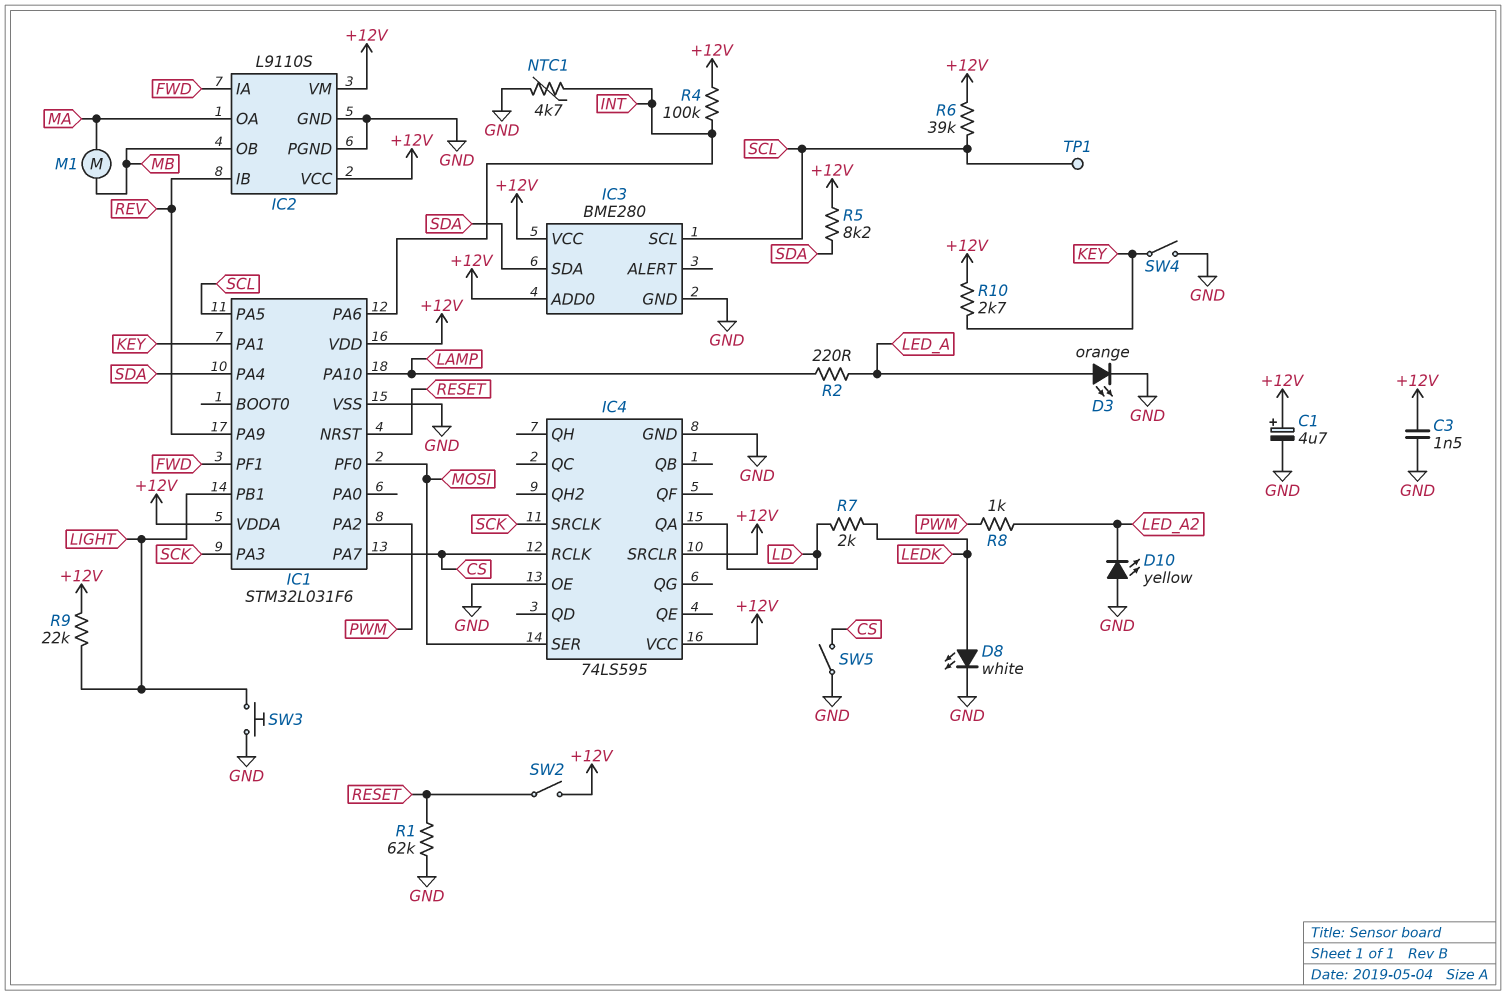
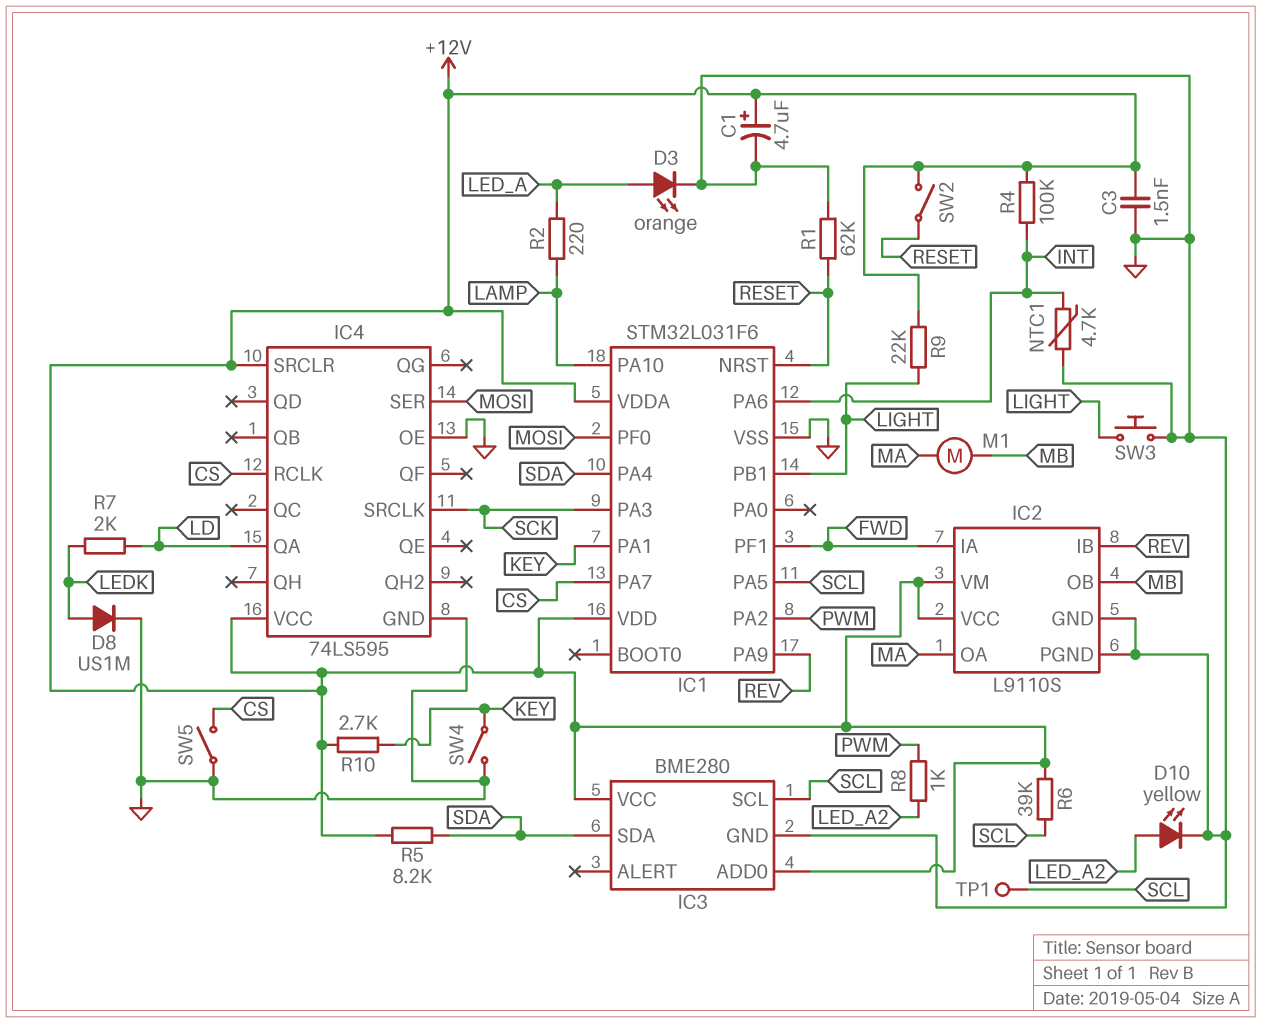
D8: LED white (A LEDK, K GND) -> diode US1M (A LEDK, K GND)
D10: LED yellow (A GND, K LED_A2) -> LED yellow (A LED_A2, K GND)

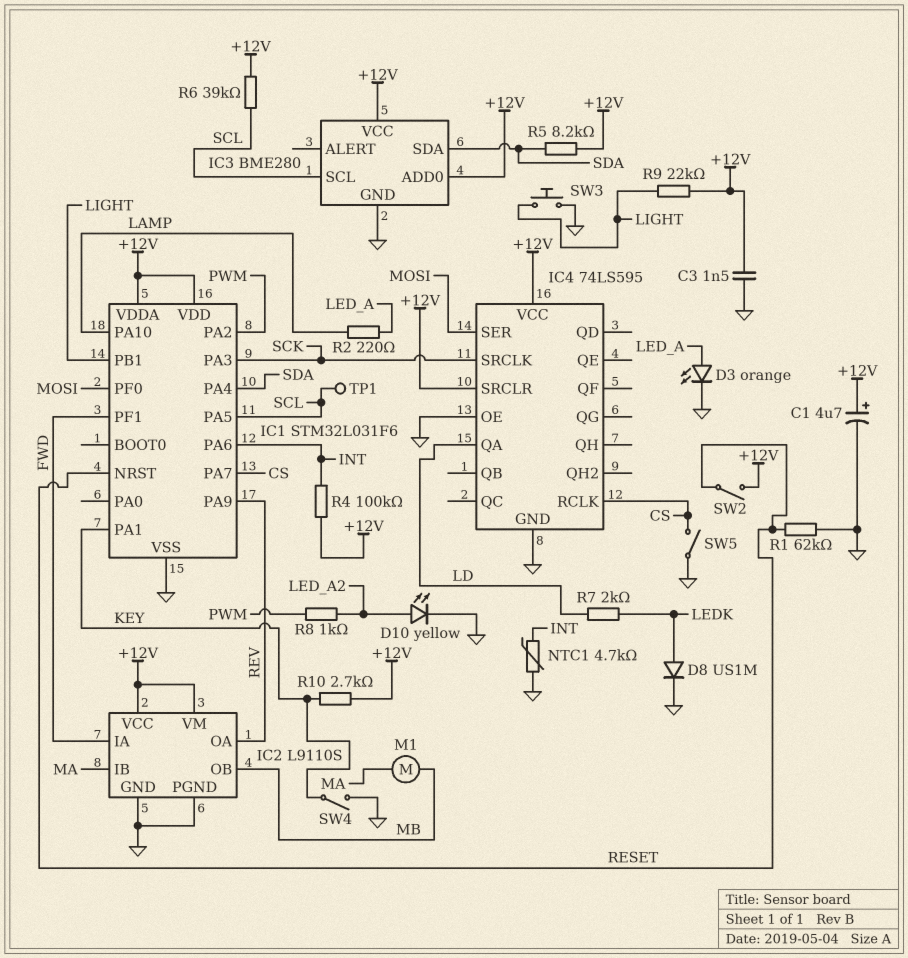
IC2 pin IB: REV -> MA
IC2 pin OA: MA -> REV

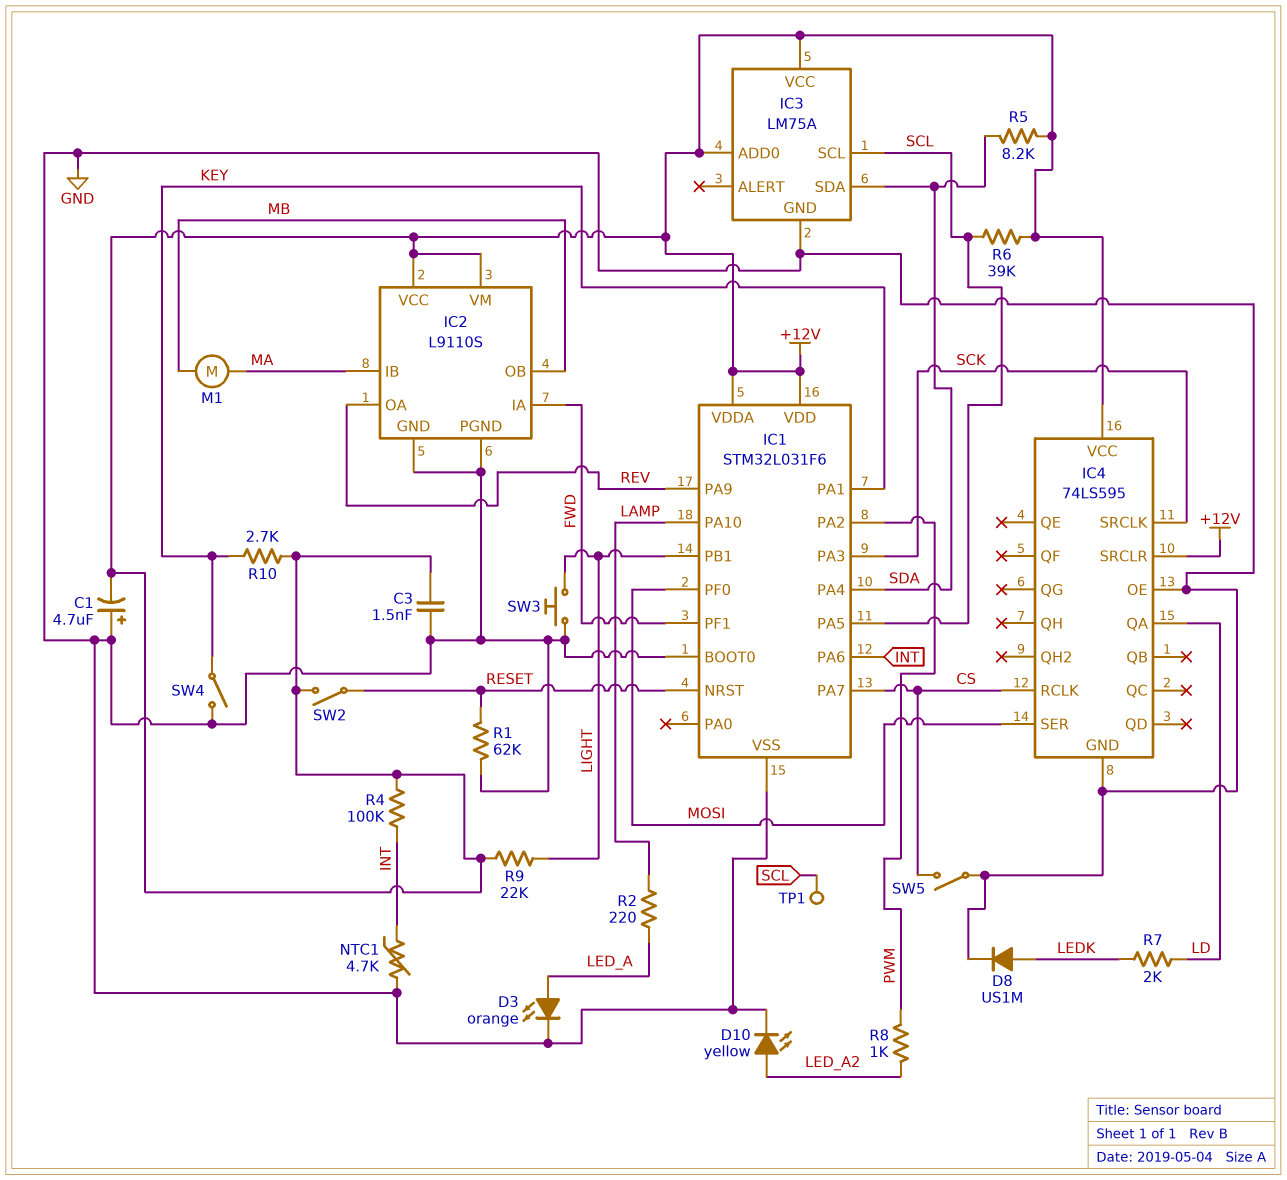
C1: 4.7uF (plus +12V, minus GND) -> 4.7uF (plus GND, minus +12V)
IC1 pin BOOT0: none -> GND
IC3: BME280 -> LM75A

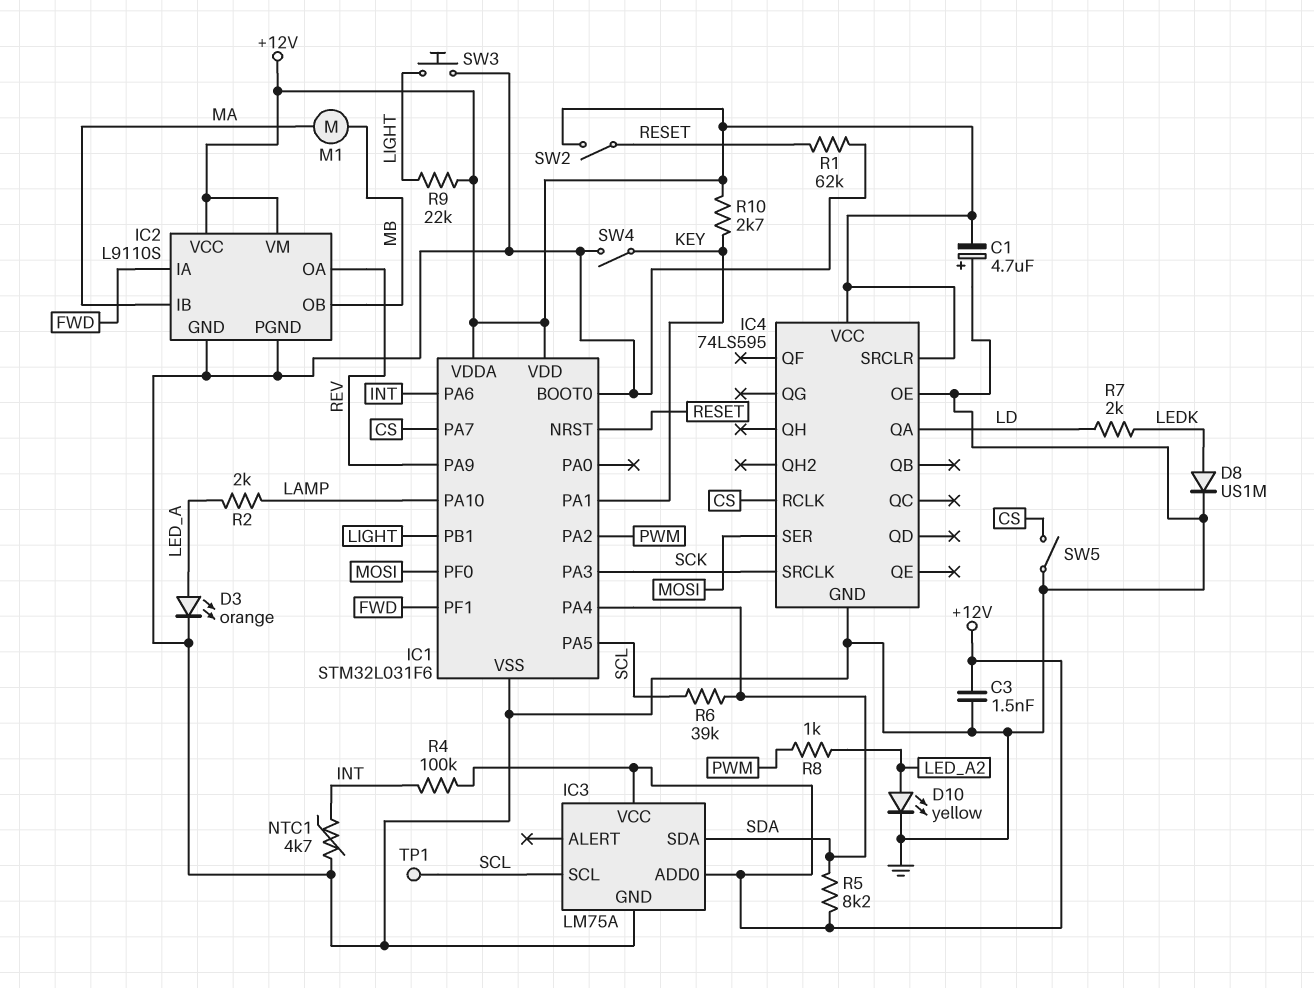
R2: 220 (LAMP, LED_A) -> 2k (LAMP, LED_A)
R6: 39k (+12V, SCL) -> 39k (SCL, SDA)

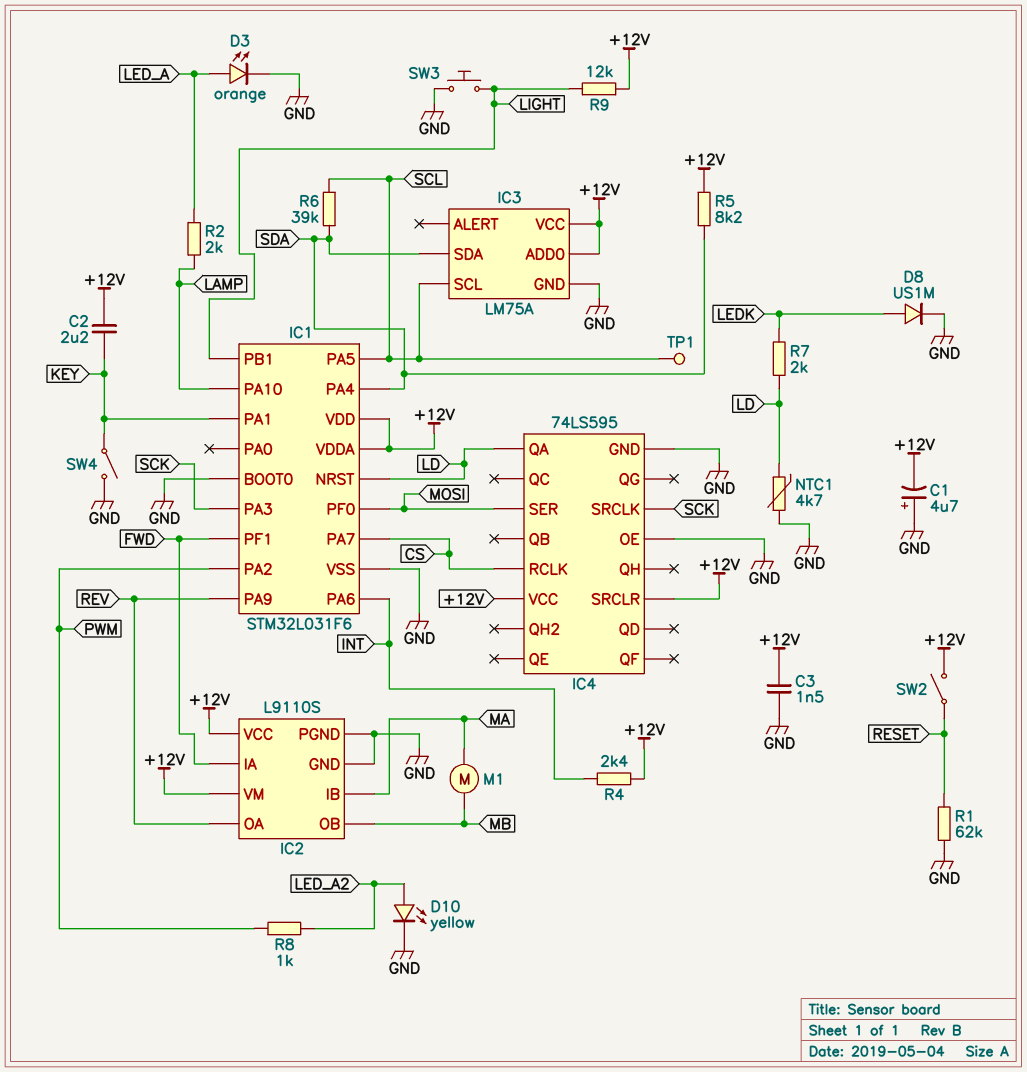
C2: none -> 2.2uF (+12V, KEY)
IC1 pin NRST: RESET -> LD
NTC1: 4.7k (GND, INT) -> 4.7k (GND, LD)
R4: 100k (+12V, INT) -> 2.4k (+12V, INT)
R9: 22k (+12V, LIGHT) -> 12k (+12V, LIGHT)
R10: 2.7k (+12V, KEY) -> none
SW5: switch (CS, GND) -> none

